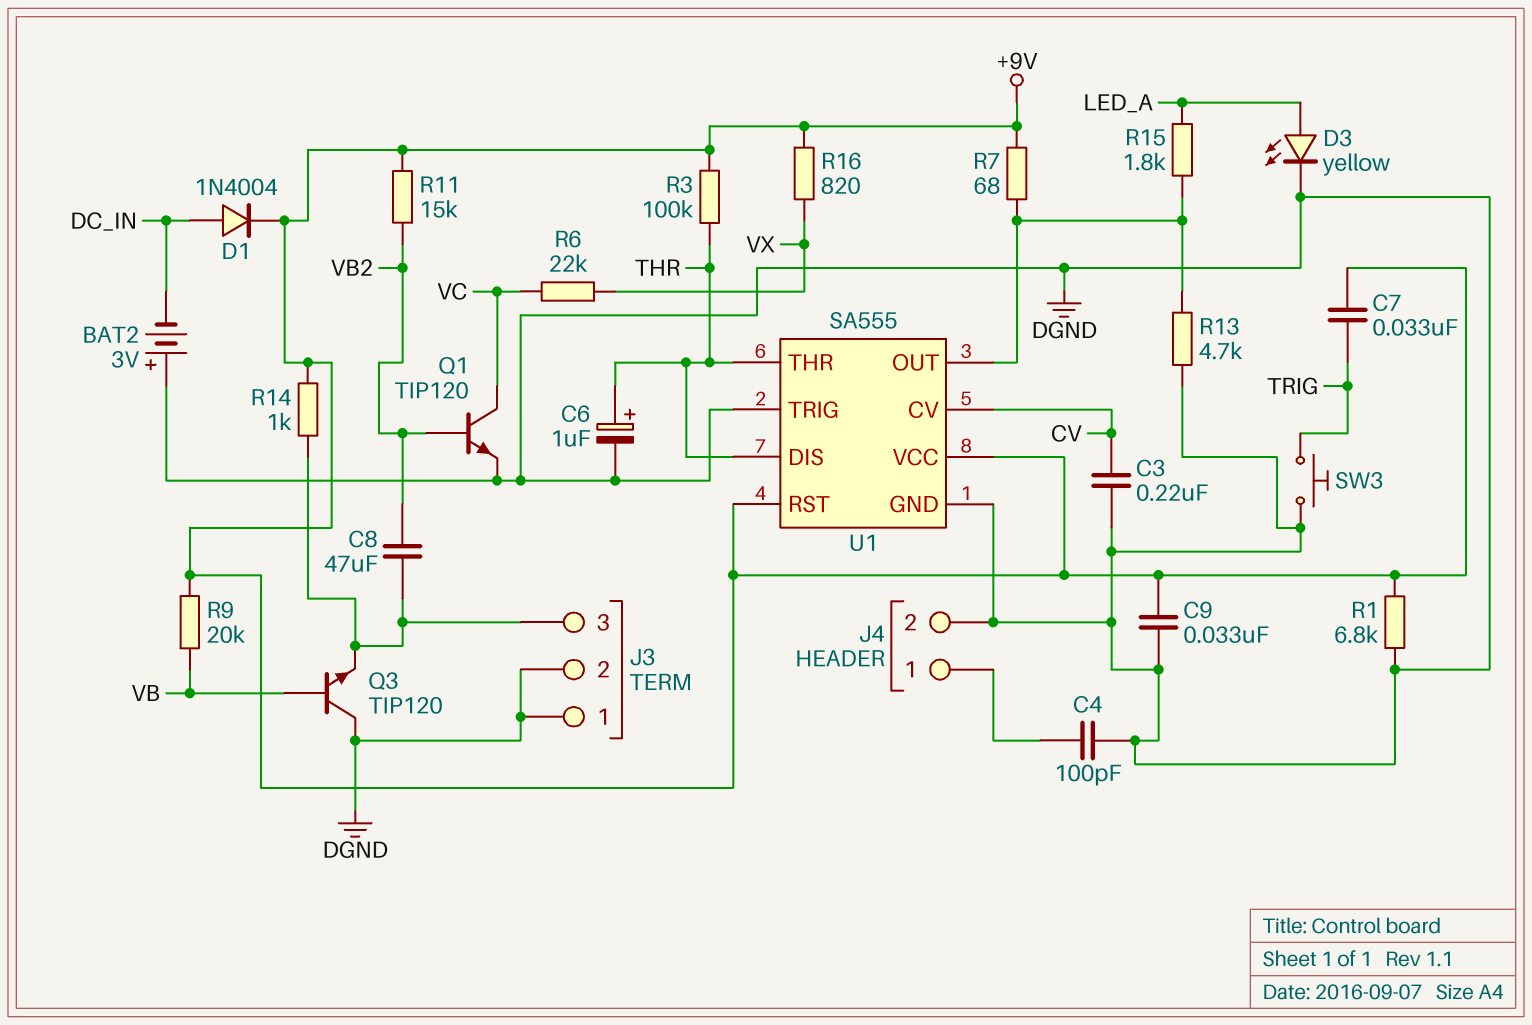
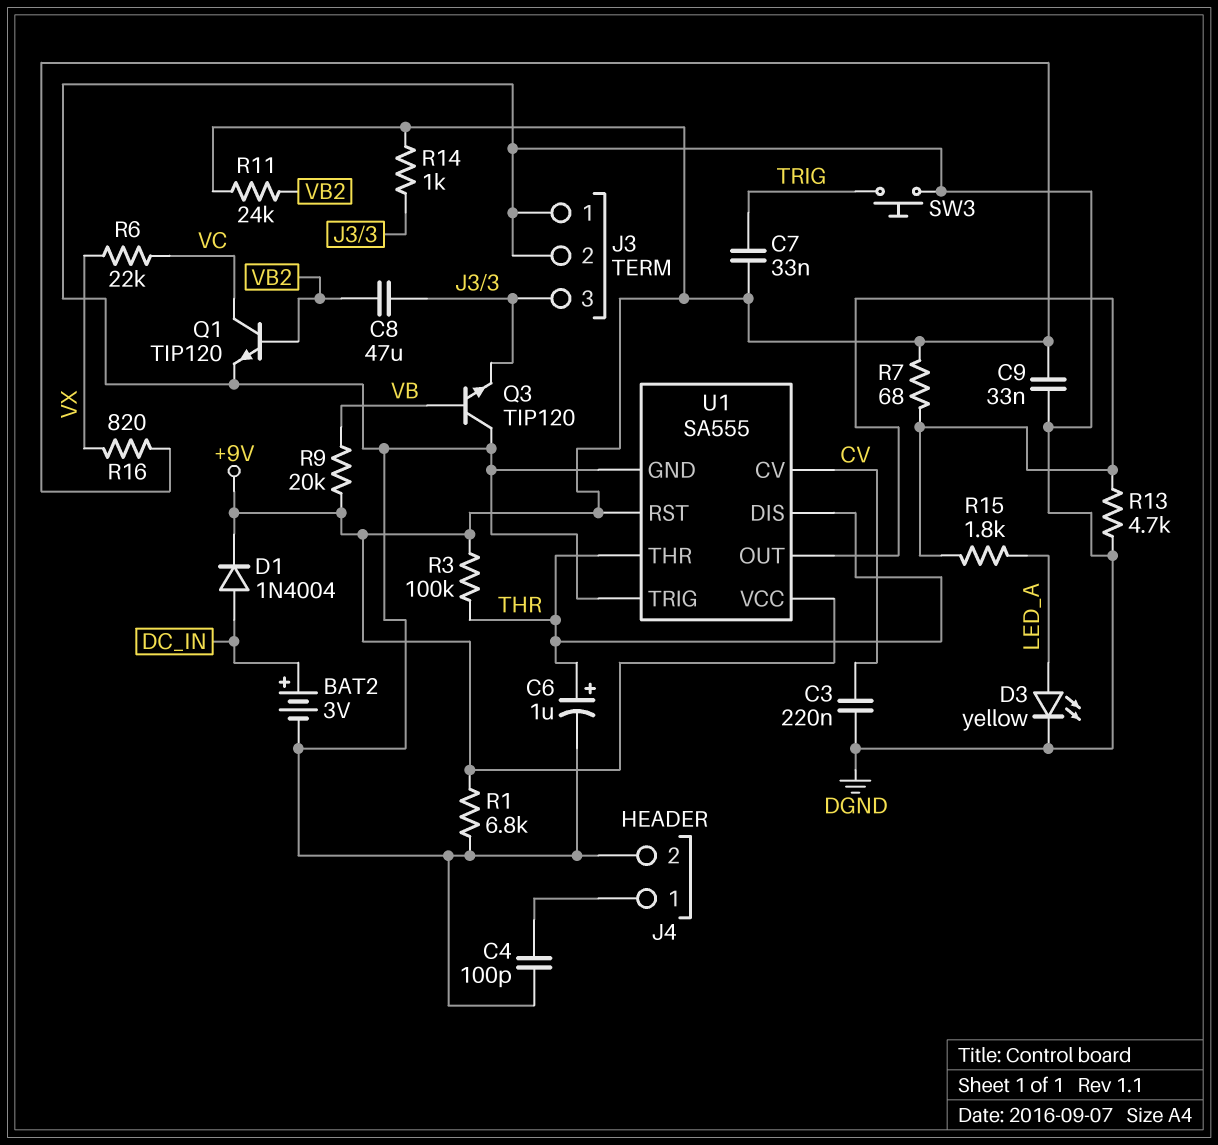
BAT2: 3V (plus DGND, minus DC_IN) -> 3V (plus DC_IN, minus DGND)
R11: 15k (+9V, VB2) -> 24k (+9V, VB2)

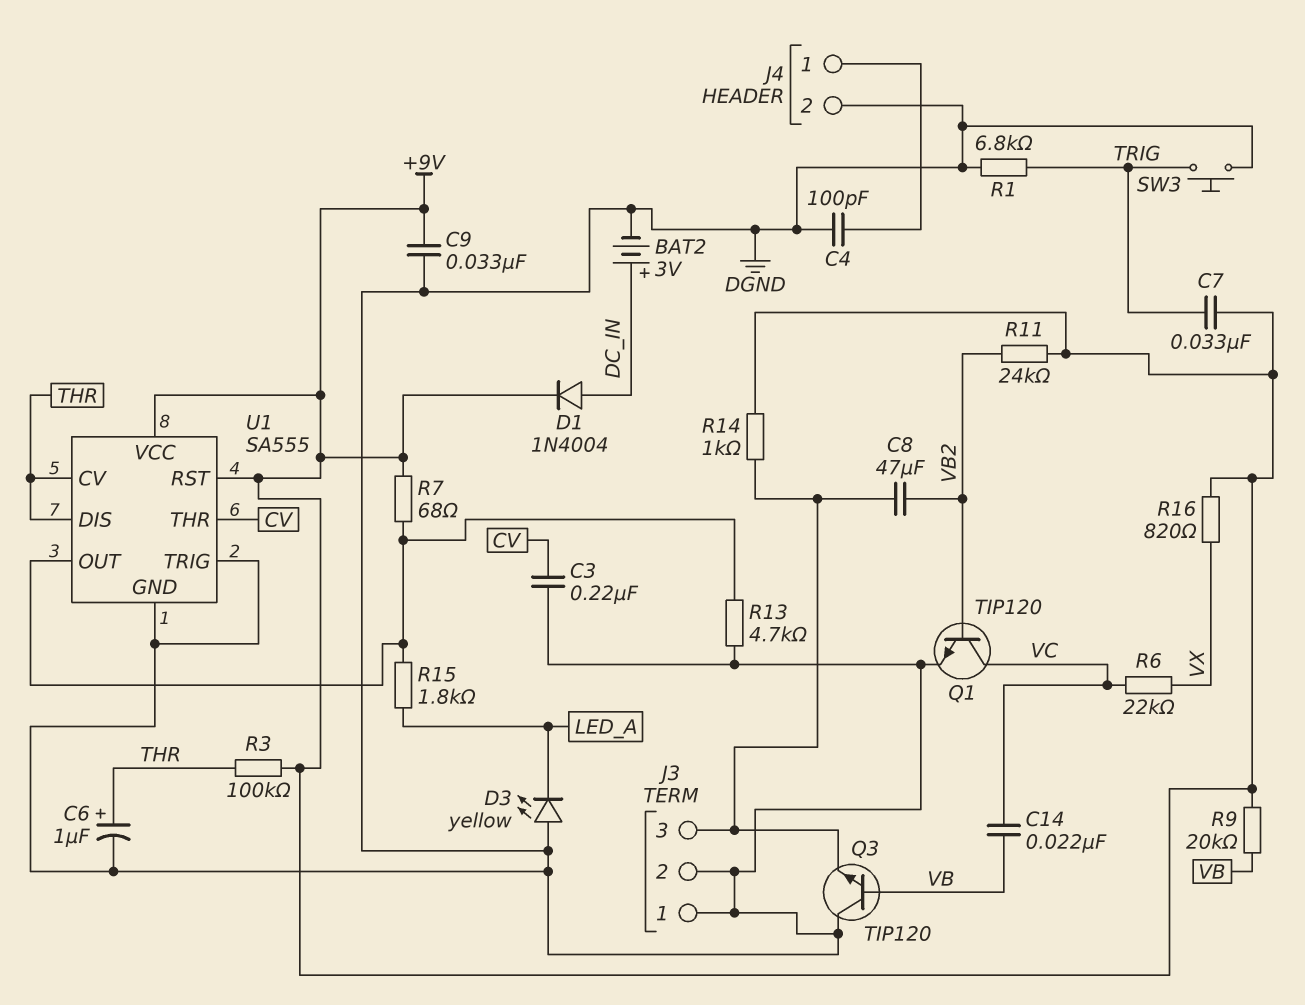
C14: none -> 22nF (VB, VC)
D3: LED yellow (A LED_A, K DGND) -> LED yellow (A DGND, K LED_A)
R1: 6.8k (+9V, DGND) -> 6.8k (DGND, TRIG)
U1 pin CV: CV -> THR
U1 pin THR: THR -> CV

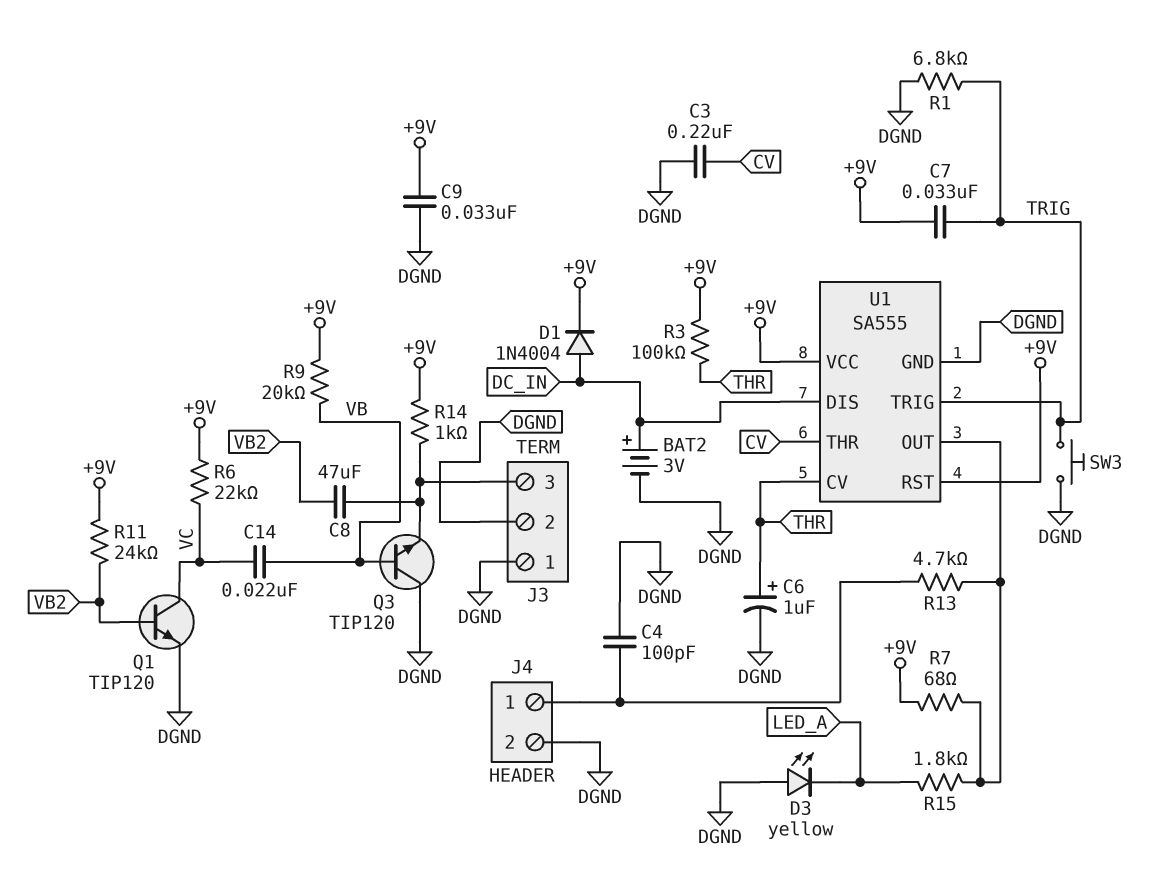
R6: 22k (VC, VX) -> 22k (+9V, VC)
R13: 4.7k (DGND, U1/OUT) -> 4.7k (J4/1, U1/OUT)
R16: 820 (+9V, VX) -> none
U1 pin DIS: THR -> DC_IN
U1 pin TRIG: DGND -> TRIG

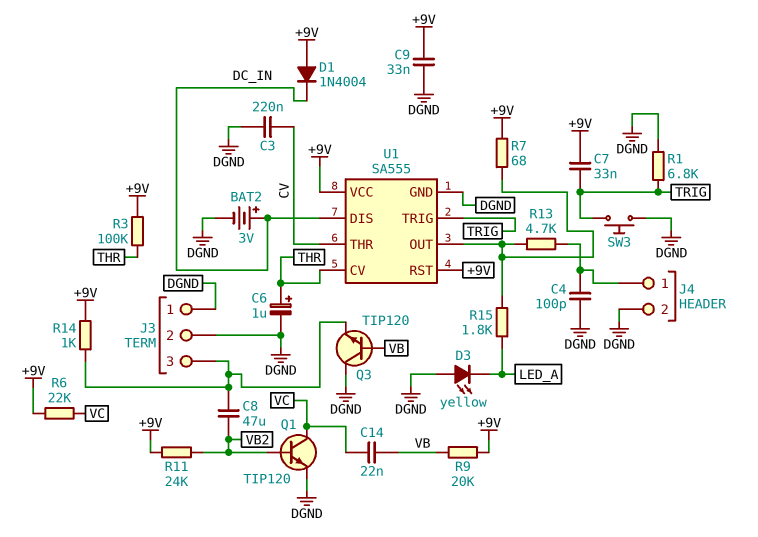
D1: diode 1N4004 (A DC_IN, K +9V) -> diode 1N4004 (A +9V, K DC_IN)

